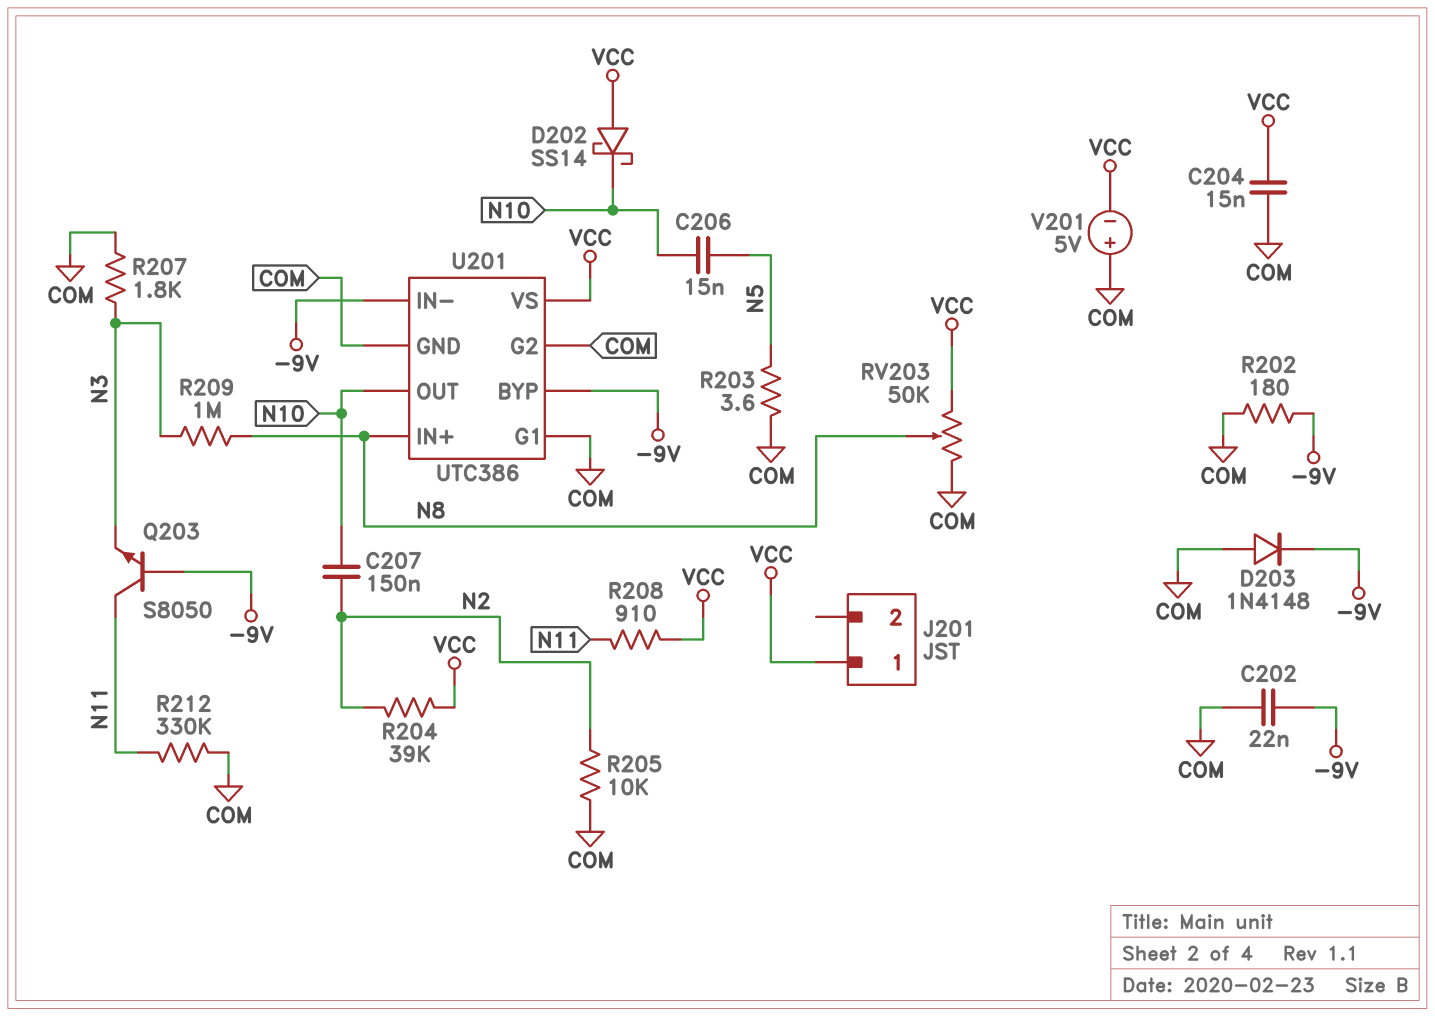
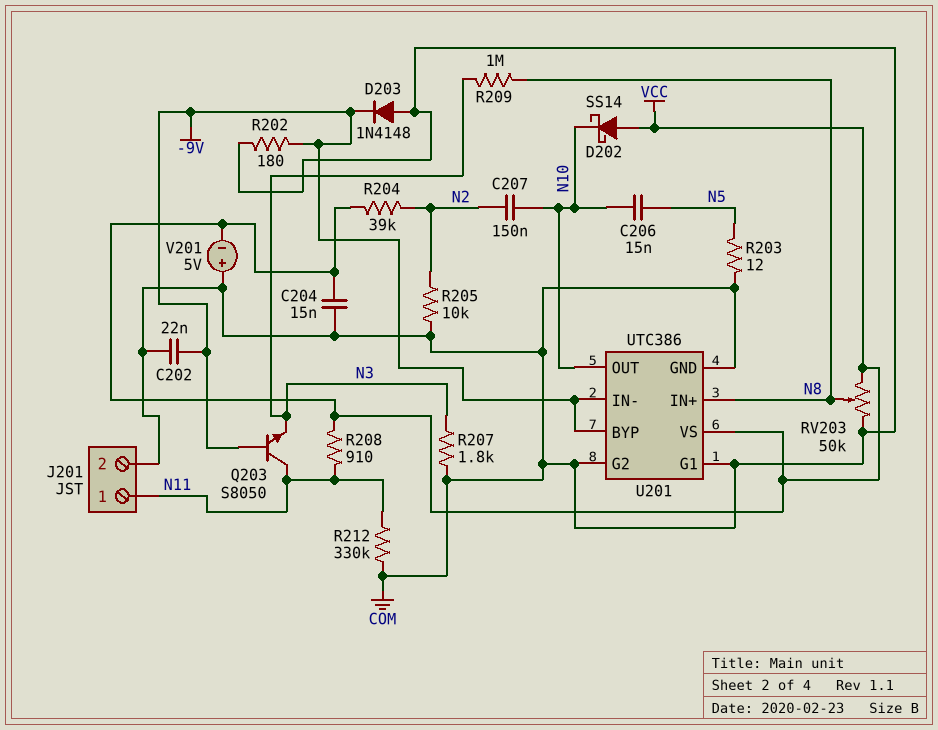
J201 pin 1: VCC -> N11
J201 pin 2: none -> COM
R203: 3.6 (COM, N5) -> 12 (COM, N5)

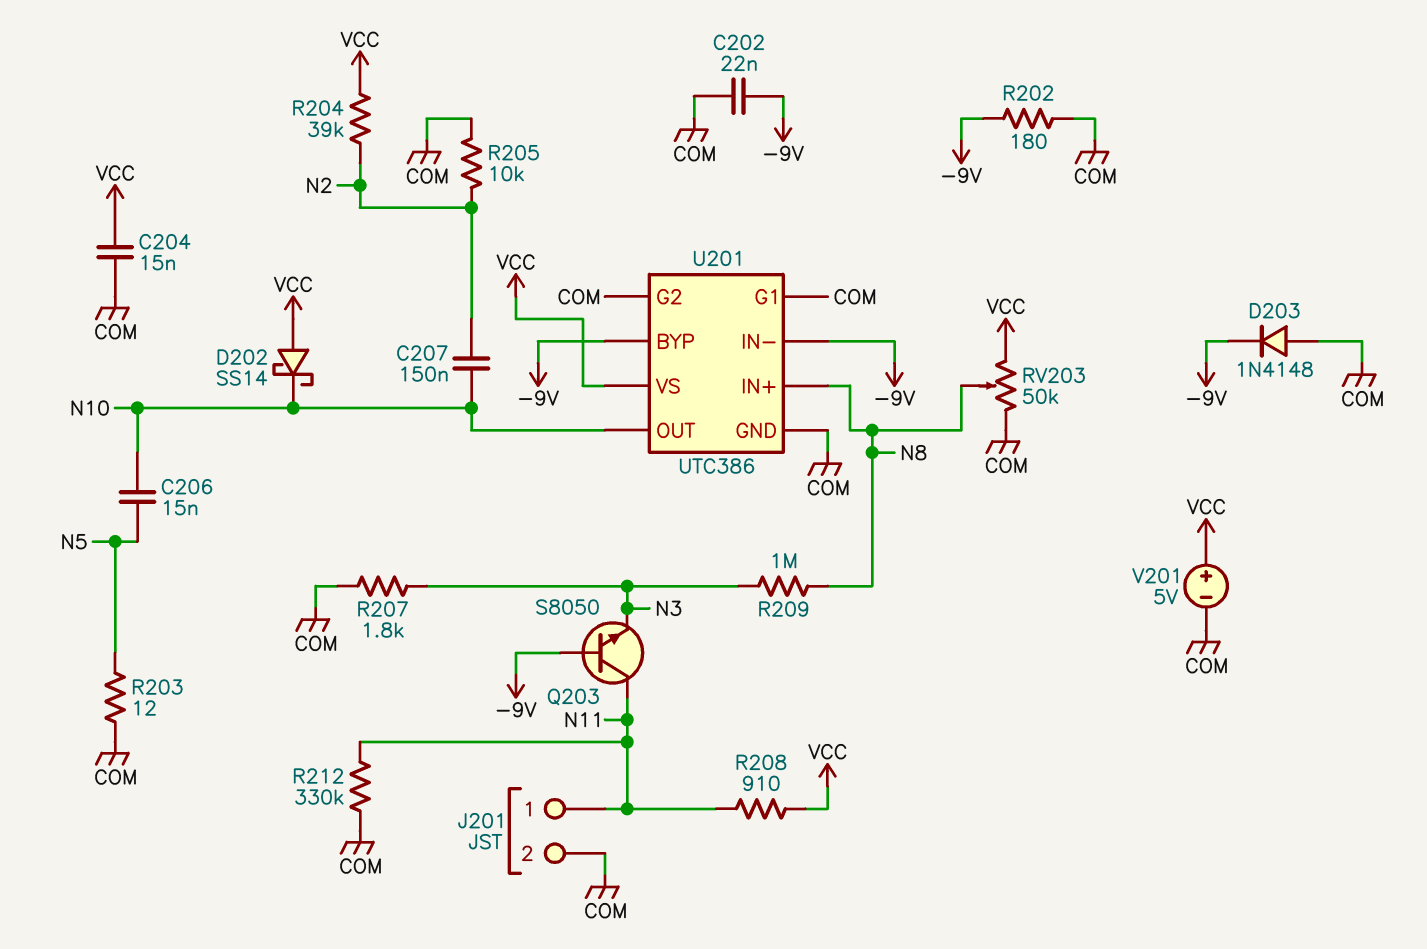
V201: 5V (plus COM, minus VCC) -> 5V (plus VCC, minus COM)

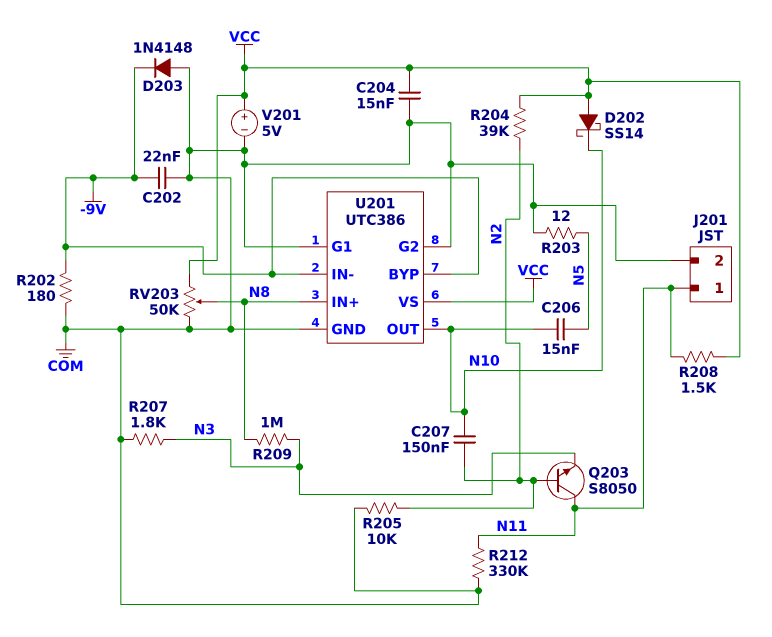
Q203: NPN S8050 (B -9V, C N11, E N3) -> NPN S8050 (B N2, C N11, E N3)
R208: 910 (N11, VCC) -> 1.5k (N11, VCC)

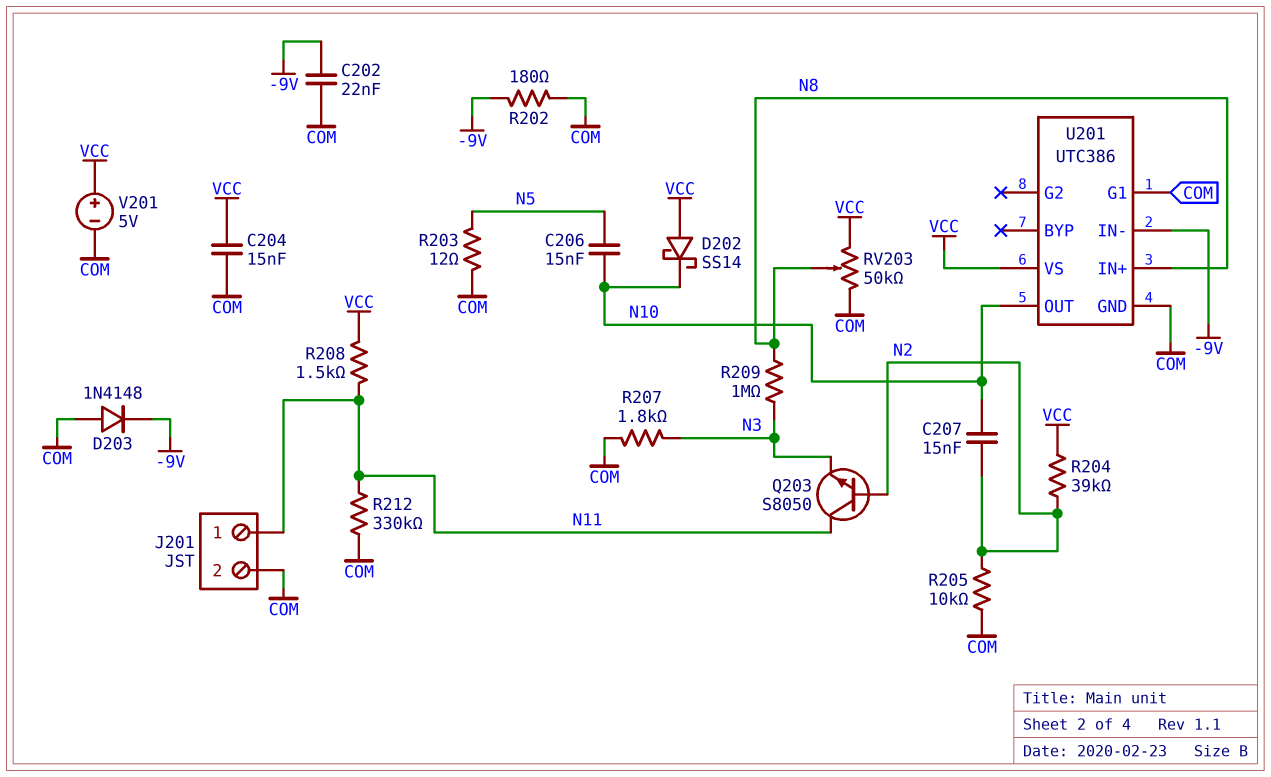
C207: 150nF (N2, N10) -> 15nF (N2, N10)
U201 pin BYP: -9V -> none
U201 pin G2: COM -> none

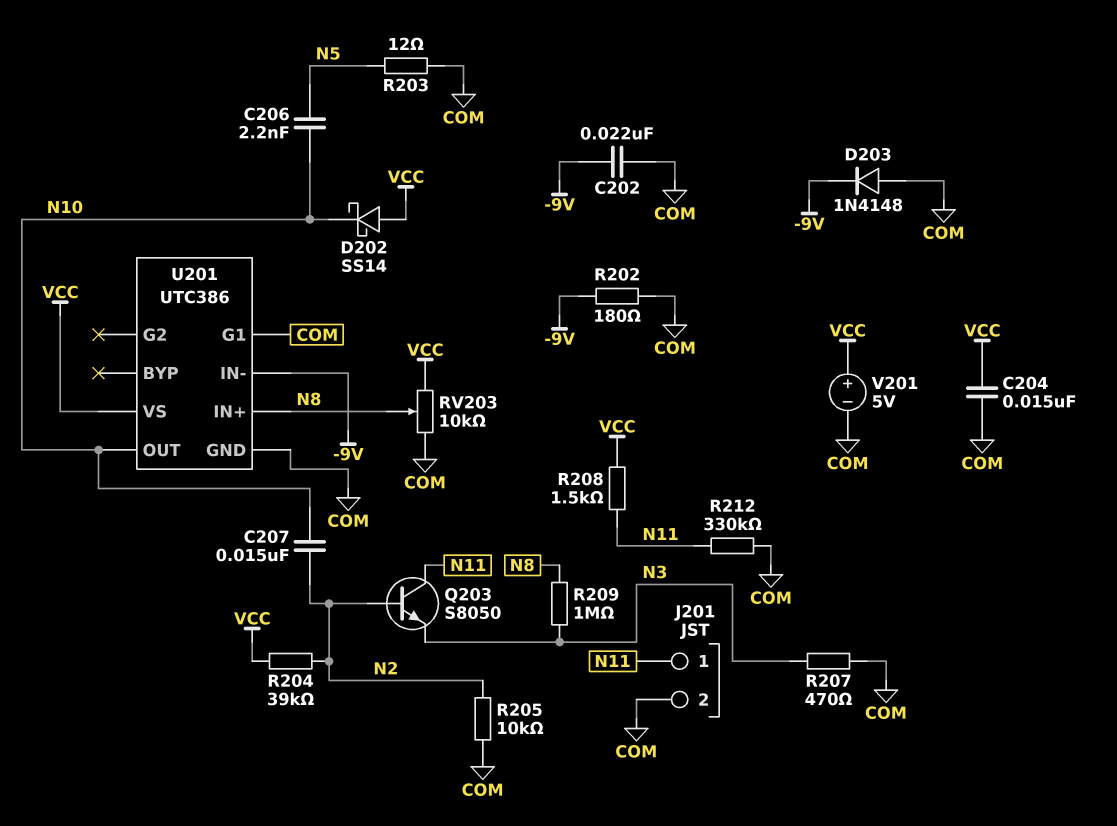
C206: 15nF (N5, N10) -> 2.2nF (N5, N10)
R207: 1.8k (COM, N3) -> 470 (COM, N3)
RV203: 50k (COM, VCC, wiper N8) -> 10k (COM, VCC, wiper N8)

